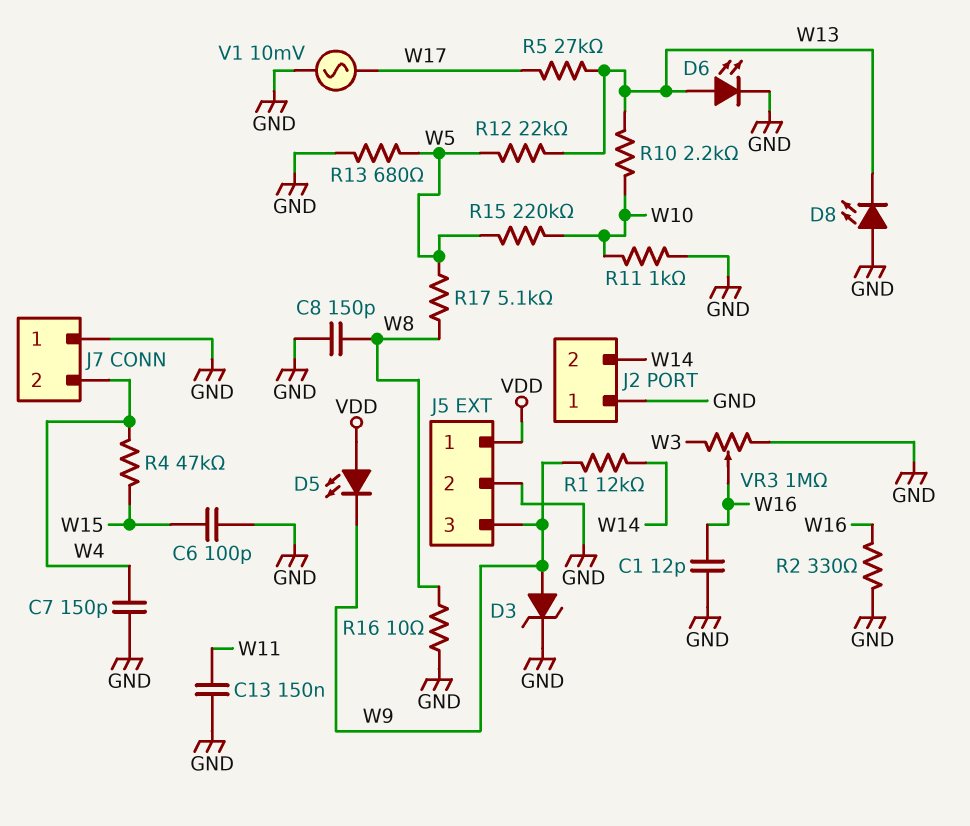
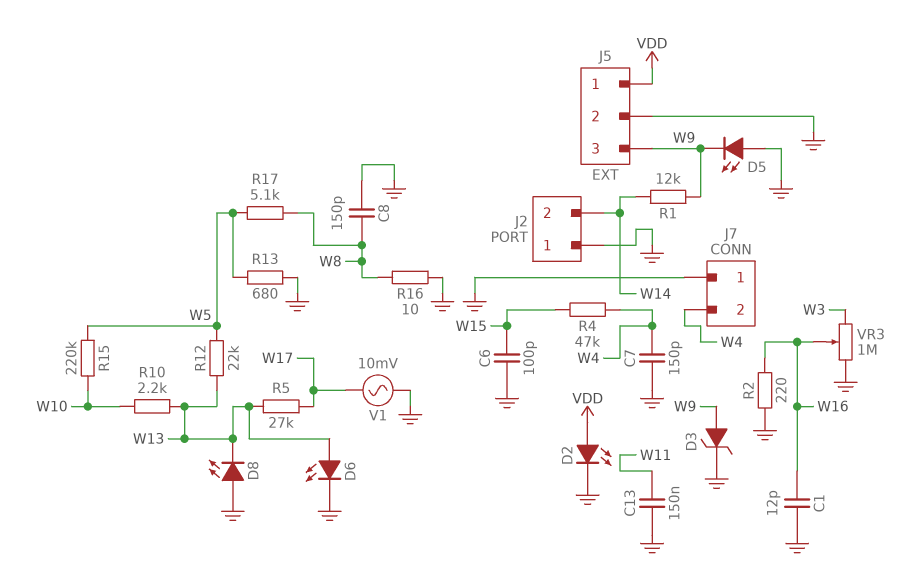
D2: none -> LED (A VDD, K GND)
D5: LED (A VDD, K W9) -> LED (A GND, K W9)
R2: 330 (GND, W16) -> 220 (GND, W16)
R11: 1k (GND, W10) -> none

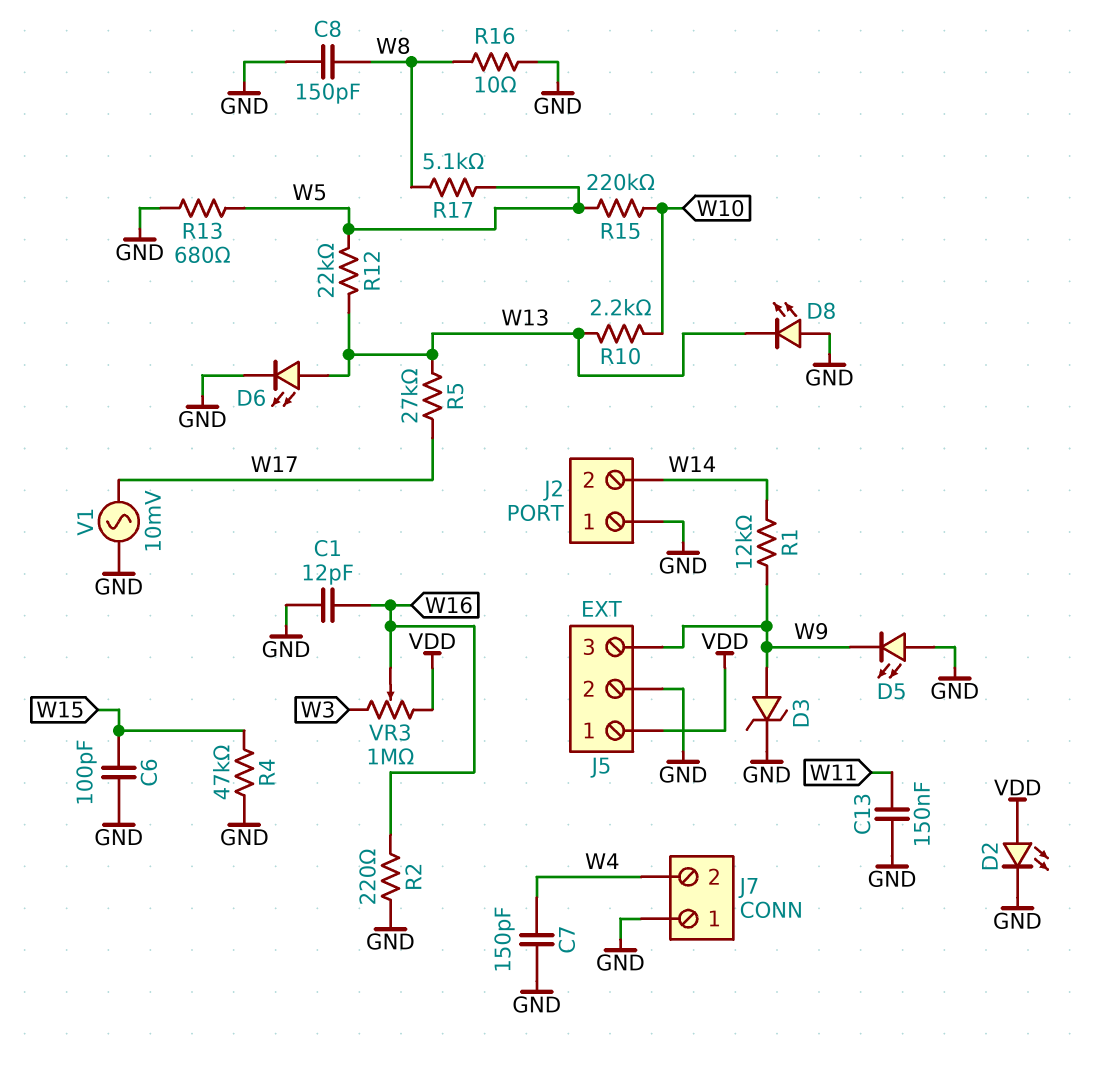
R4: 47k (W4, W15) -> 47k (GND, W15)
VR3: 1M (GND, W3, wiper W16) -> 1M (VDD, W3, wiper W16)

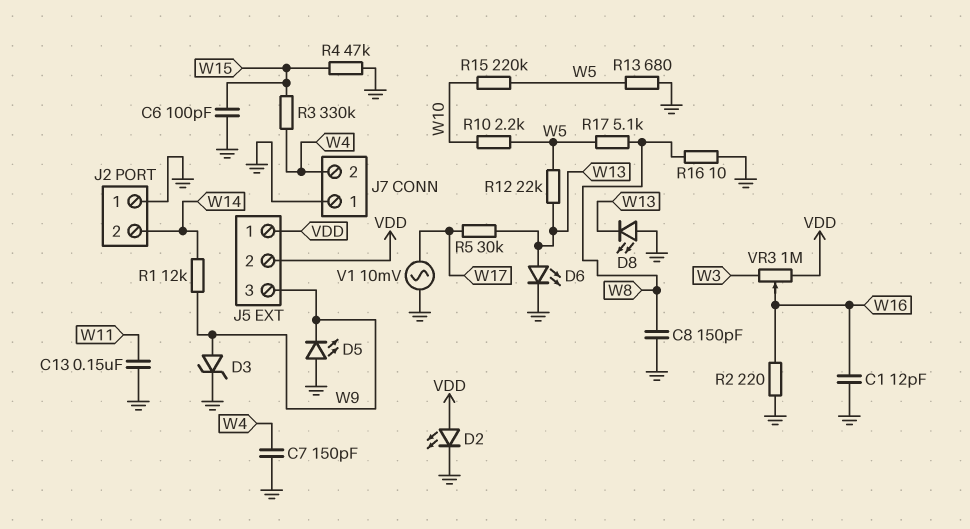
J5 pin 2: GND -> VDD
R3: none -> 330k (W4, W15)
R5: 27k (W13, W17) -> 30k (W13, W17)
R10: 2.2k (W10, W13) -> 2.2k (W5, W10)

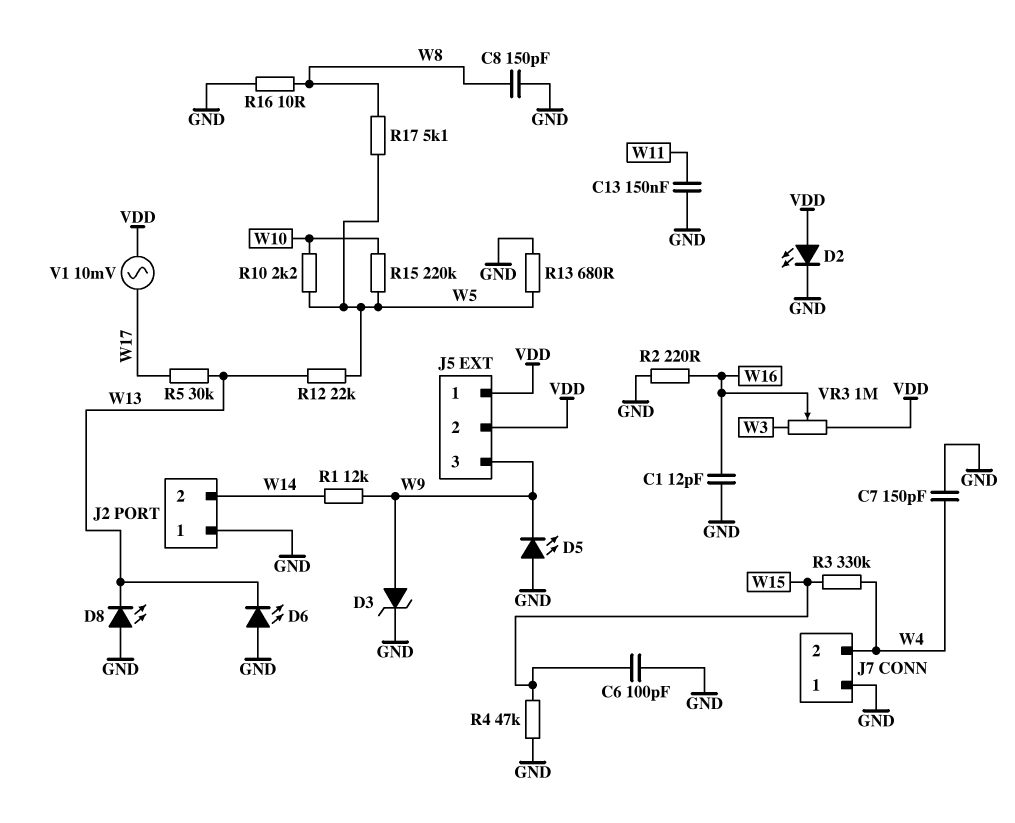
D6: LED (A W13, K GND) -> LED (A GND, K W13)
V1: AC 10mV (GND, W17) -> AC 10mV (VDD, W17)

